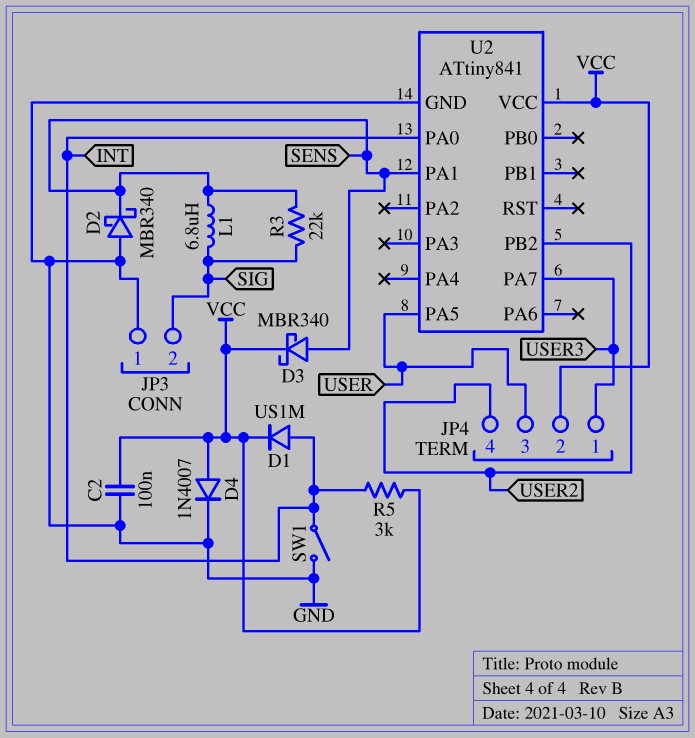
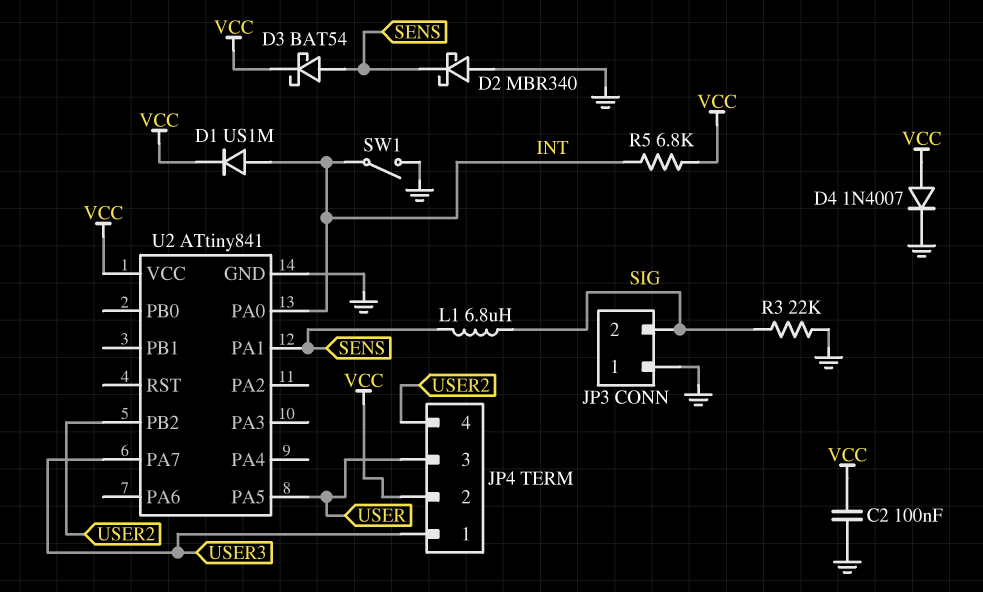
D3: schottky MBR340 (A SENS, K VCC) -> schottky BAT54 (A SENS, K VCC)
R3: 22k (SENS, SIG) -> 22k (GND, SIG)
R5: 3k (INT, VCC) -> 6.8k (INT, VCC)

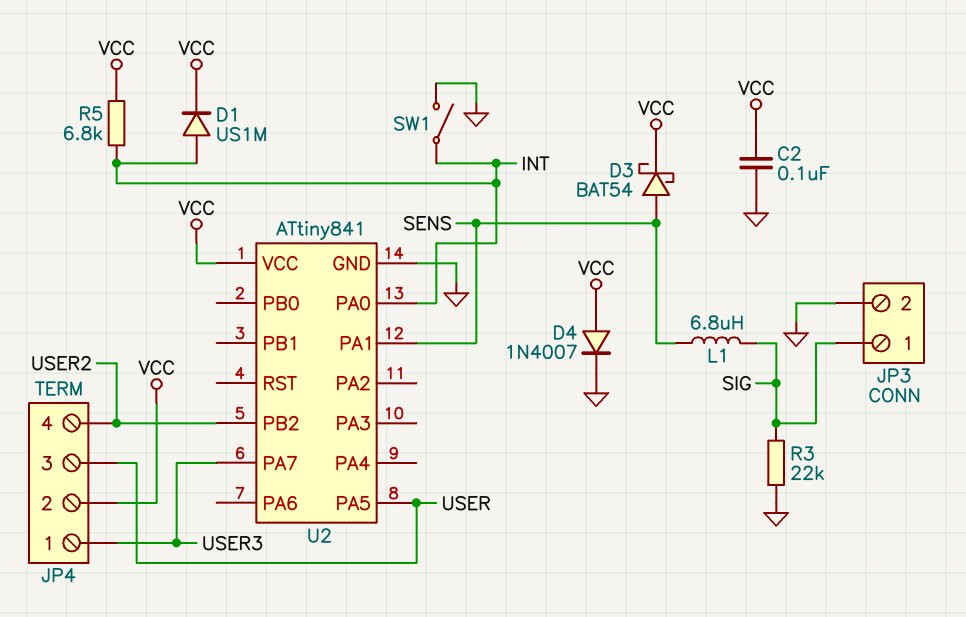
D2: schottky MBR340 (A GND, K SENS) -> none
JP3 pin 1: GND -> SIG
JP3 pin 2: SIG -> GND

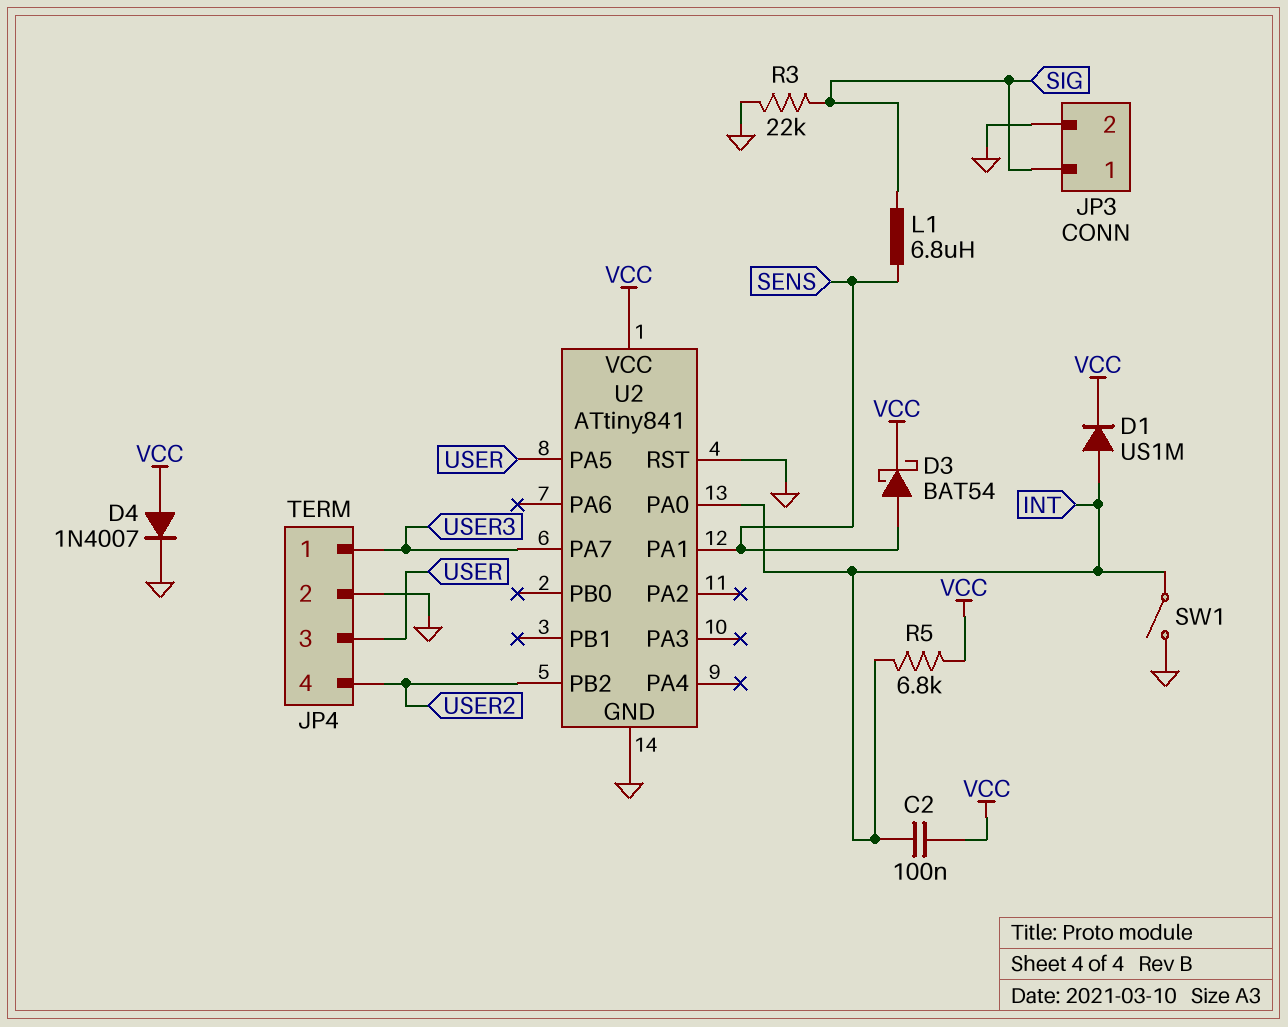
C2: 100nF (GND, VCC) -> 100nF (INT, VCC)
JP4 pin 2: VCC -> GND
U2 pin RST: none -> GND

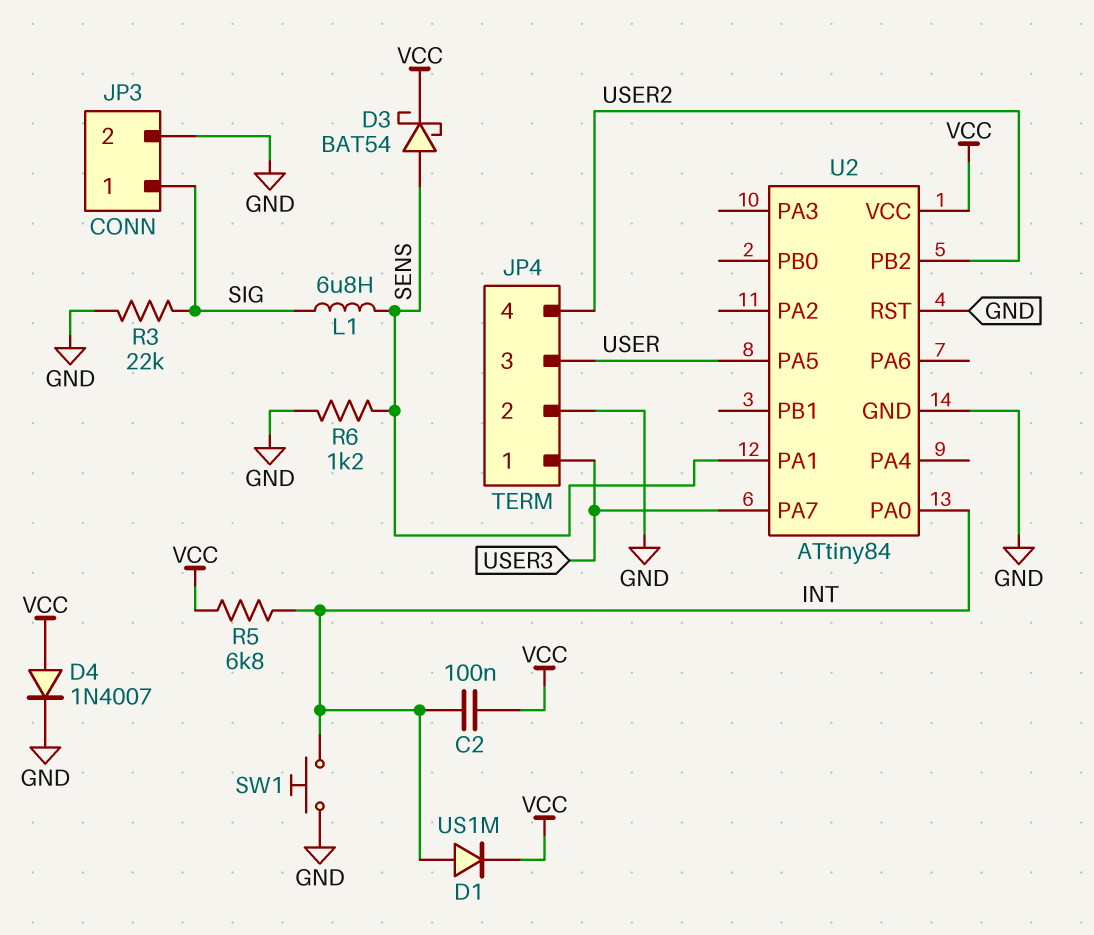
R6: none -> 1.2k (GND, SENS)
SW1: switch (GND, INT) -> button (GND, INT)
U2: ATtiny841 -> ATtiny84

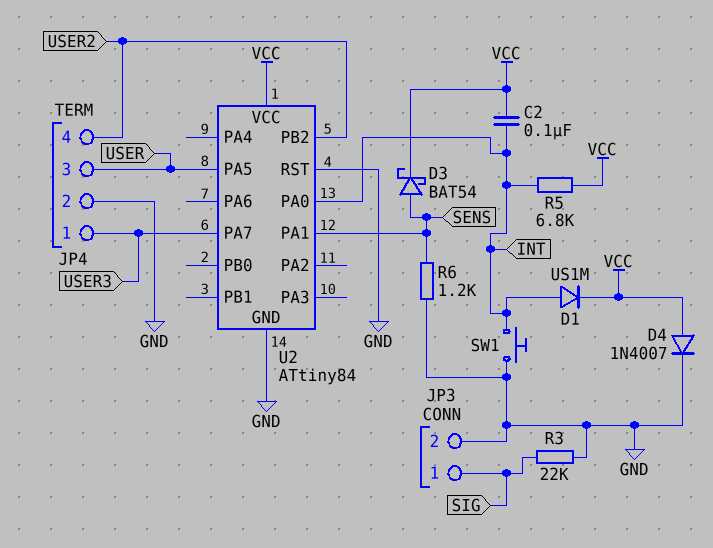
L1: 6.8uH (SENS, SIG) -> none

